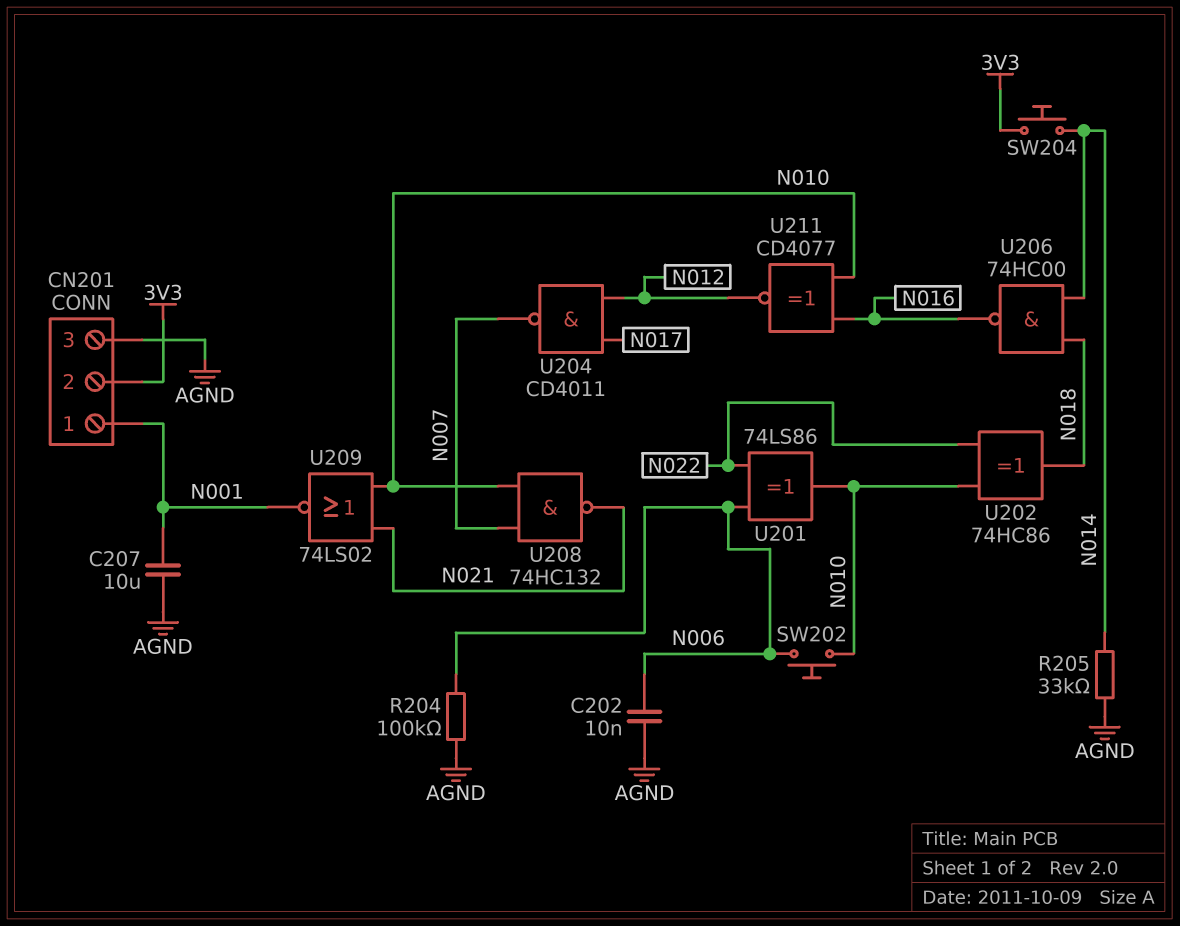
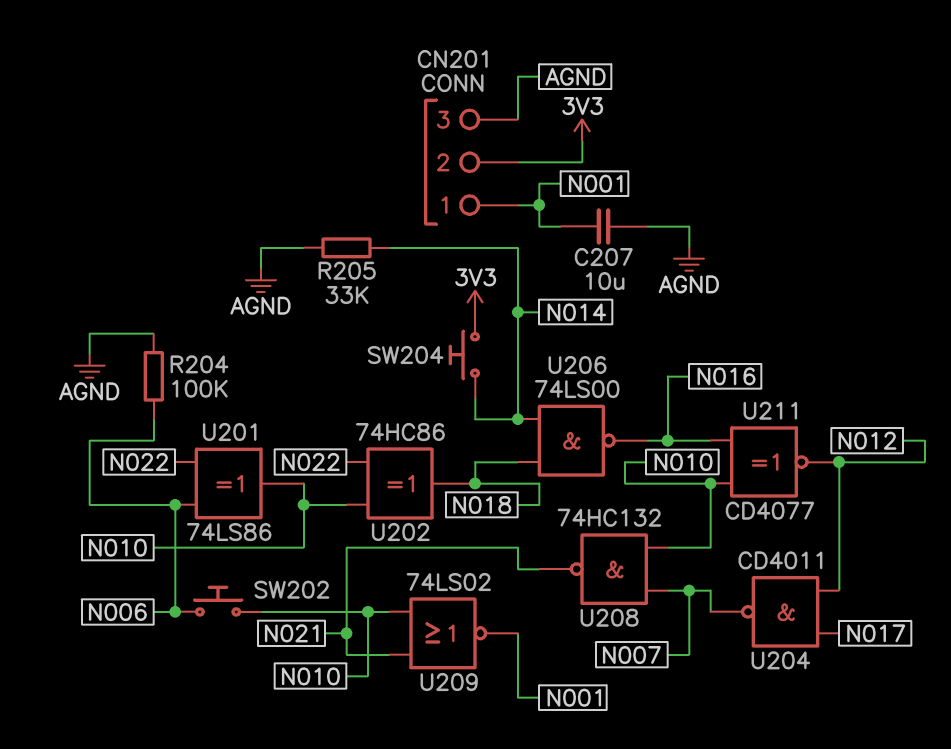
C202: 10nF (AGND, N006) -> none
U206: NAND 74HC00 (in N014, in N018, out N016) -> NAND 74LS00 (in N014, in N018, out N016)

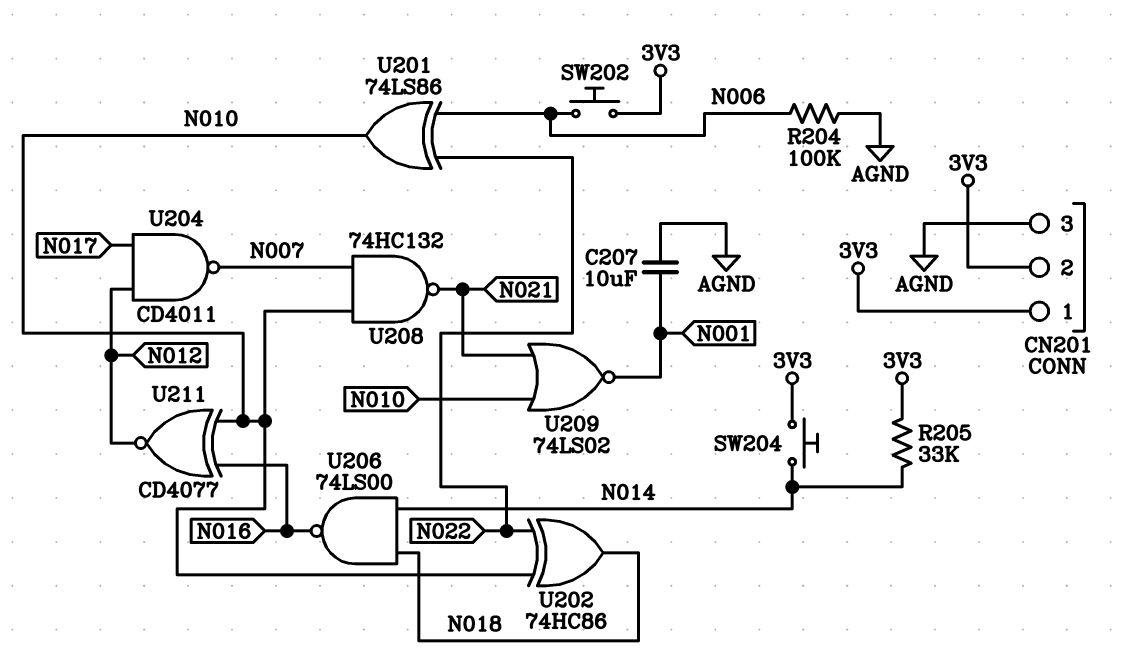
CN201 pin 1: N001 -> 3V3
R205: 33k (AGND, N014) -> 33k (3V3, N014)
SW202: button (N006, N010) -> button (3V3, N006)

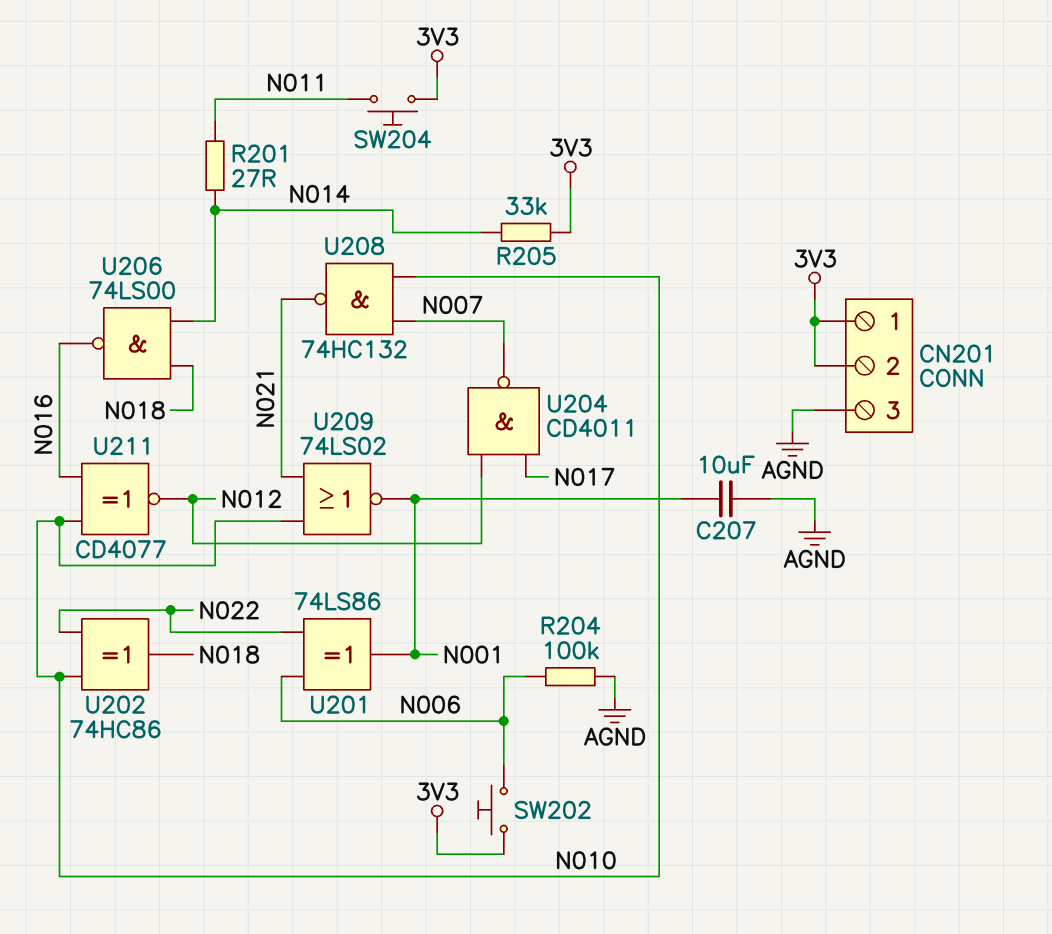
R201: none -> 27 (N011, N014)
SW204: button (3V3, N014) -> button (3V3, N011)
U201: XOR 74LS86 (in N006, in N022, out N010) -> XOR 74LS86 (in N006, in N022, out N001)

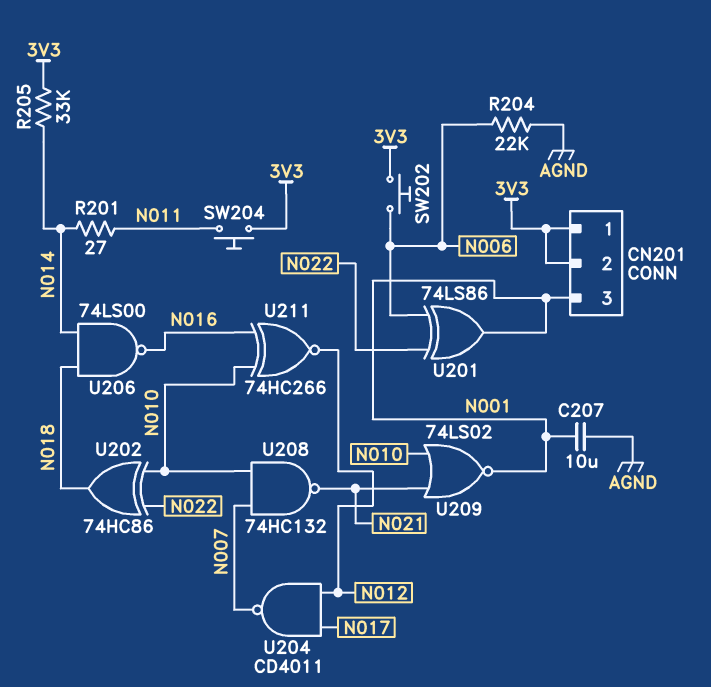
CN201 pin 3: AGND -> N001
R204: 100k (AGND, N006) -> 22k (AGND, N006)
U211: XNOR CD4077 (in N010, in N016, out N012) -> XNOR 74HC266 (in N010, in N016, out N012)

